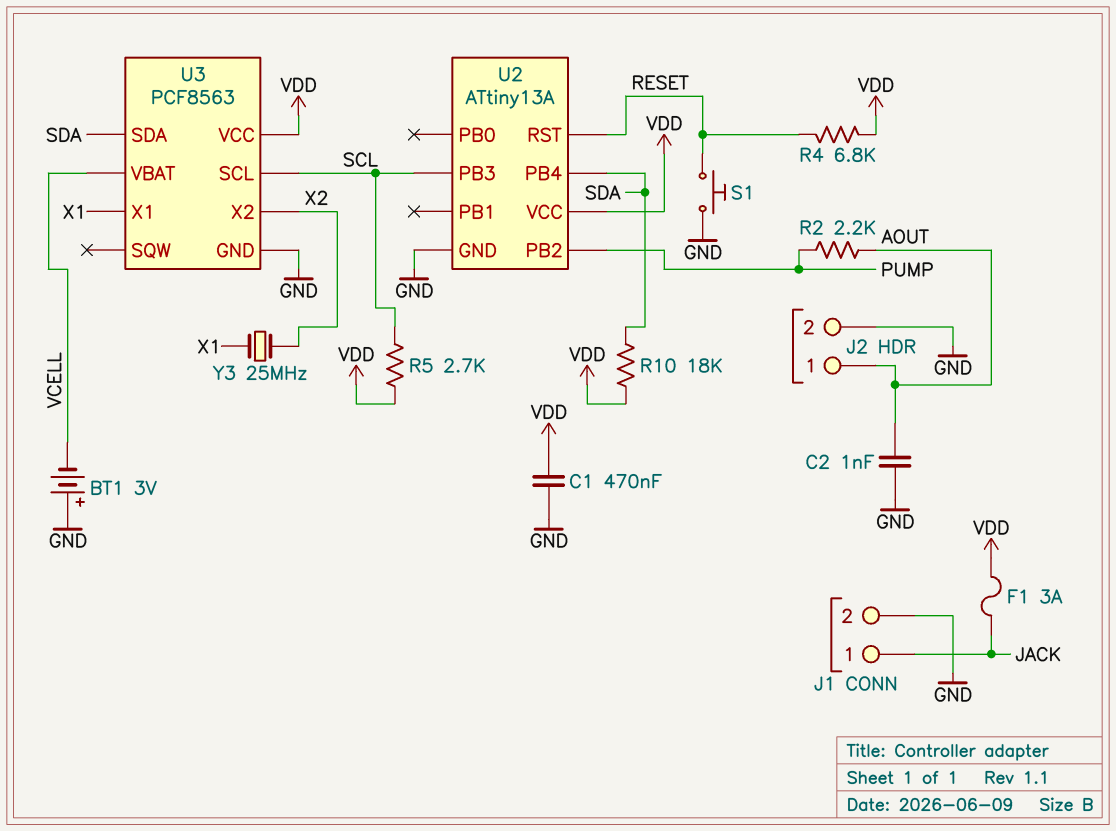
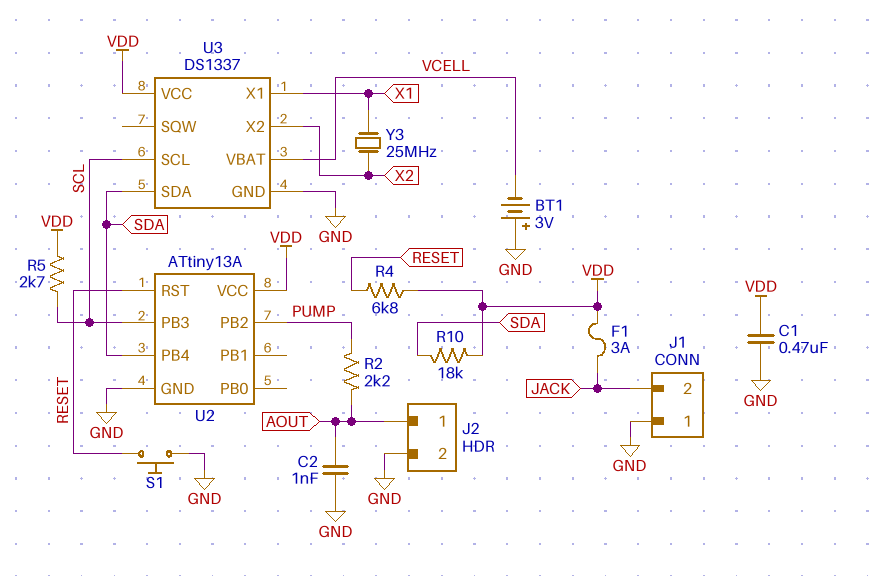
J1 pin 1: JACK -> GND
J1 pin 2: GND -> JACK
U3: PCF8563 -> DS1337

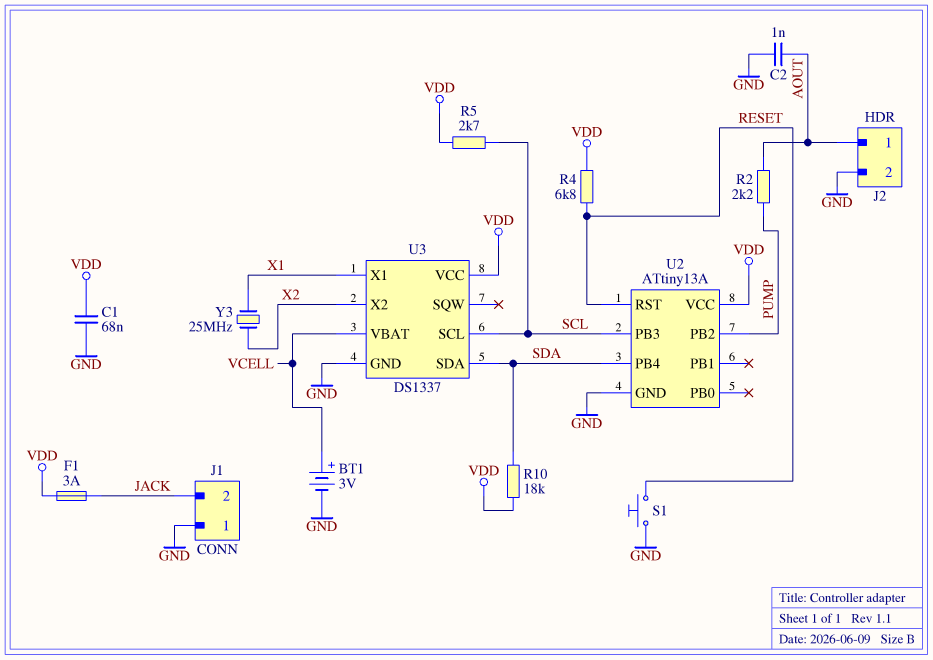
BT1: 3V (plus GND, minus VCELL) -> 3V (plus VCELL, minus GND)
C1: 470nF (GND, VDD) -> 68nF (GND, VDD)

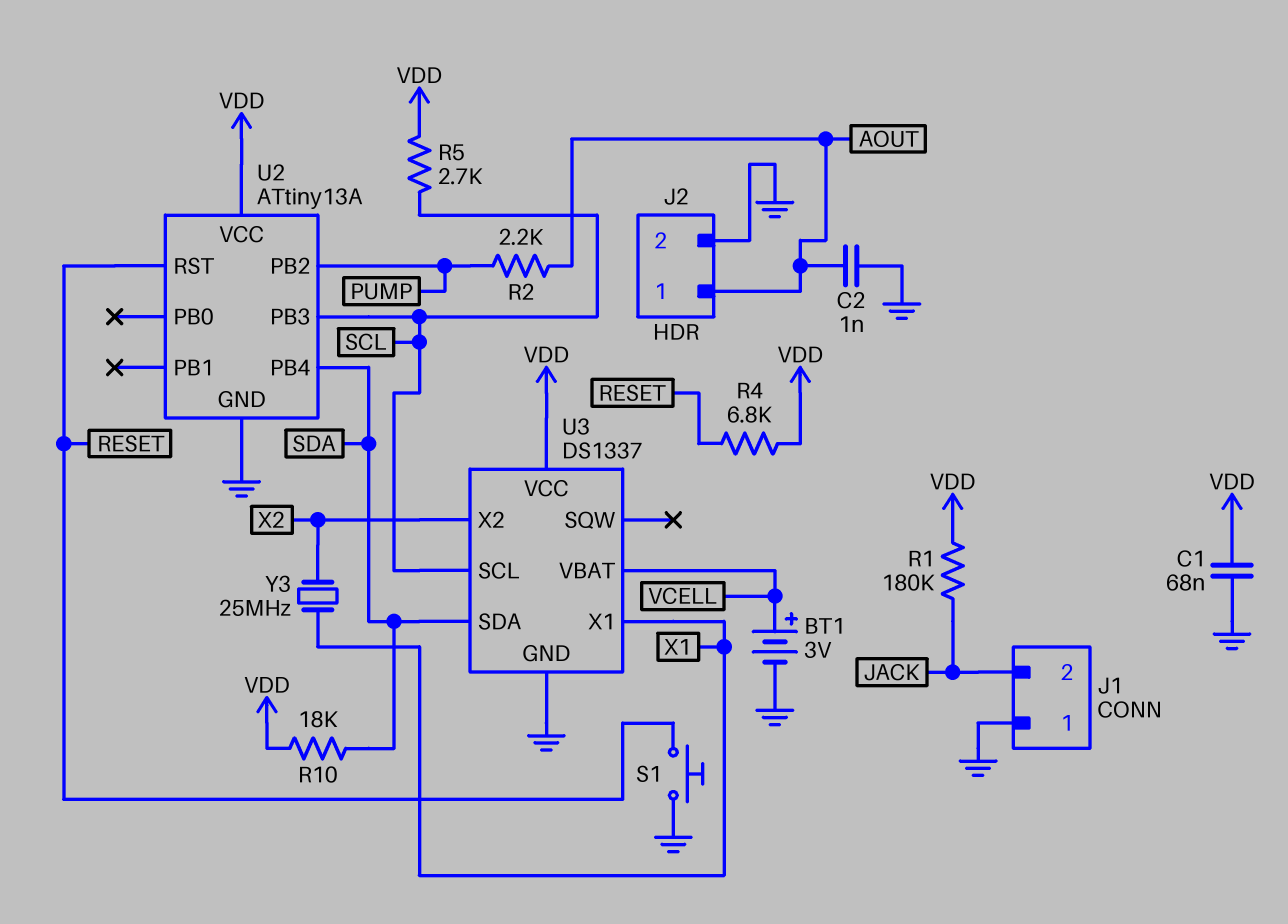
F1: 3A (JACK, VDD) -> none
R1: none -> 180k (JACK, VDD)

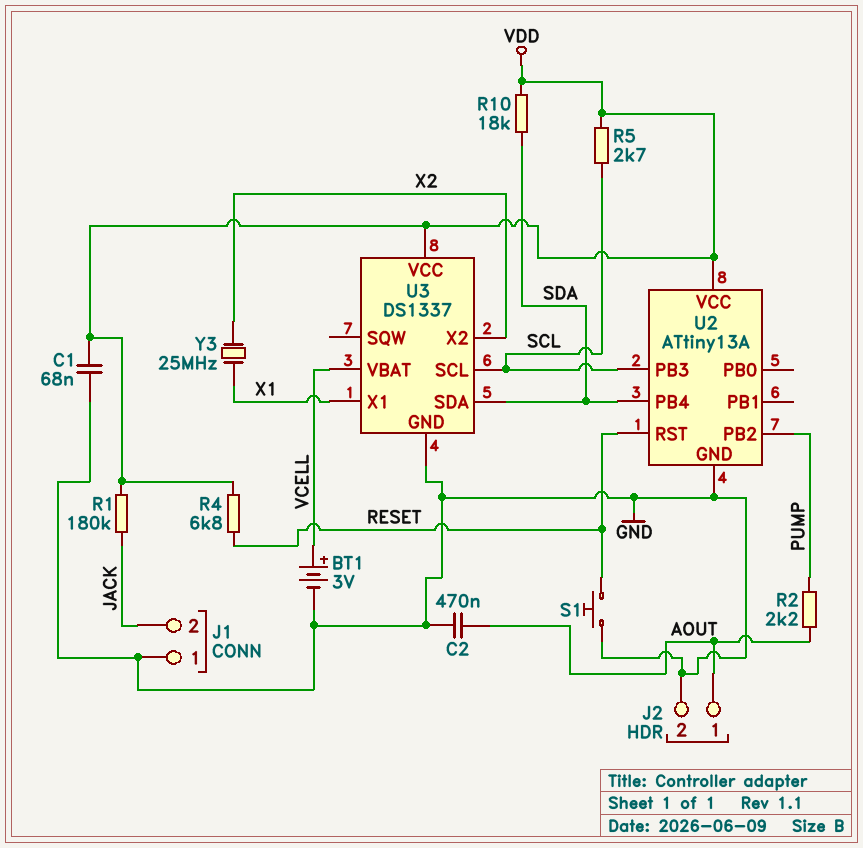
C2: 1nF (AOUT, GND) -> 470nF (AOUT, GND)

